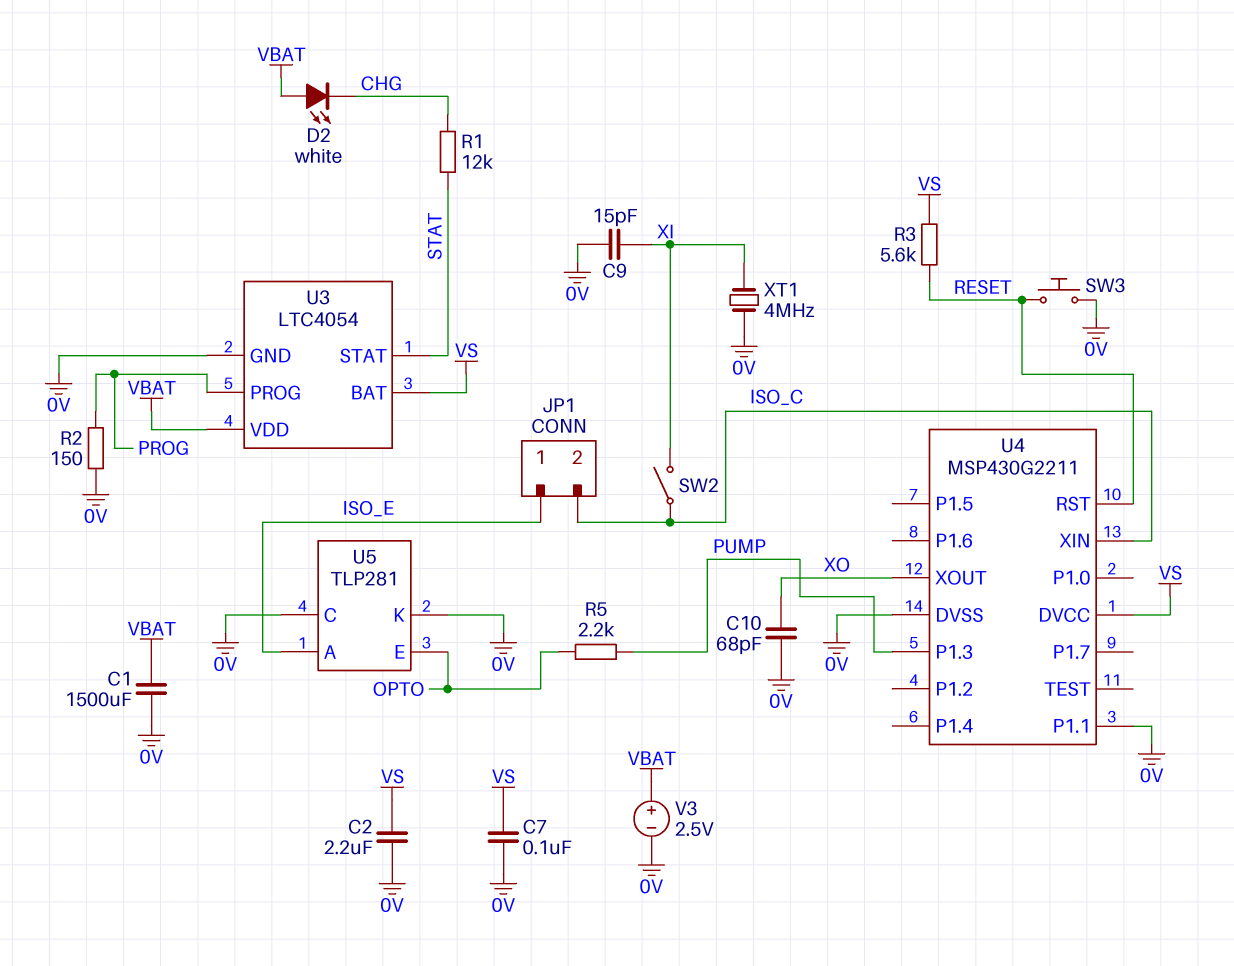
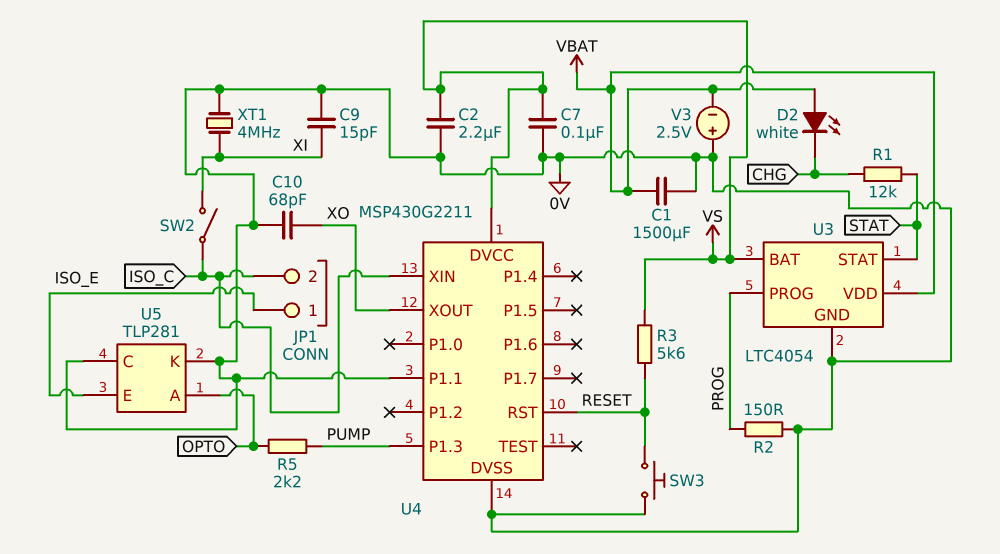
U5 pin A: ISO_E -> OPTO
U5 pin E: OPTO -> ISO_E
V3: 2.5V (plus VBAT, minus 0V) -> 2.5V (plus 0V, minus VBAT)

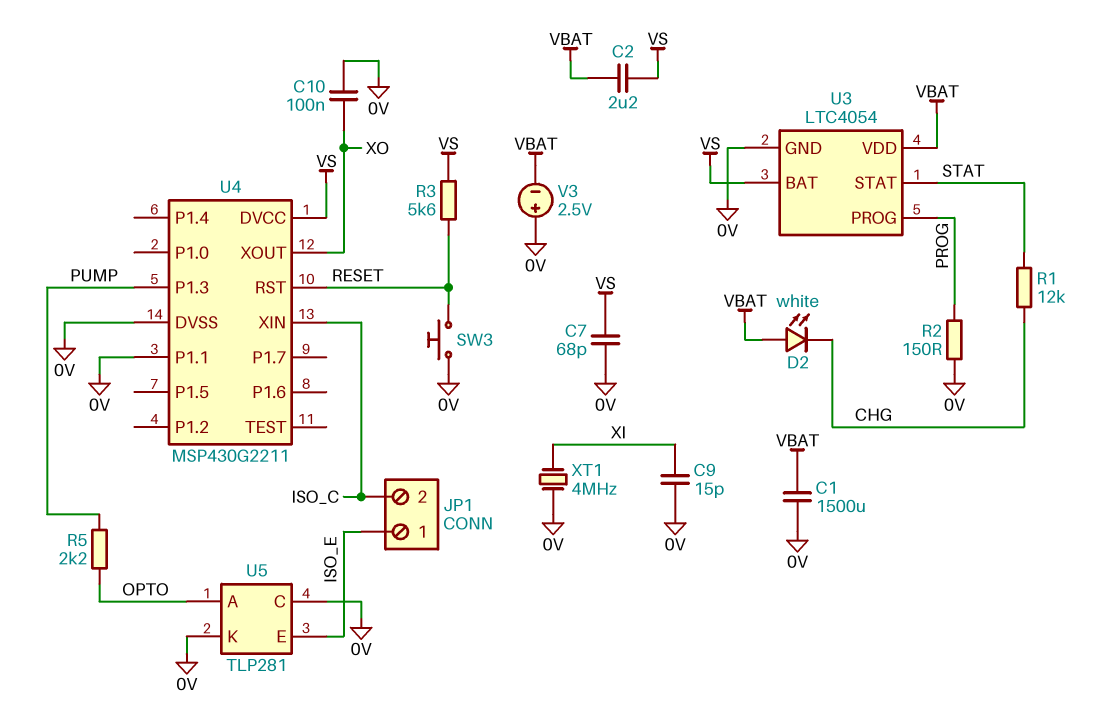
C2: 2.2uF (0V, VS) -> 2.2uF (VBAT, VS)
C7: 100nF (0V, VS) -> 68pF (0V, VS)
C10: 68pF (0V, XO) -> 100nF (0V, XO)
SW2: switch (ISO_C, XI) -> none

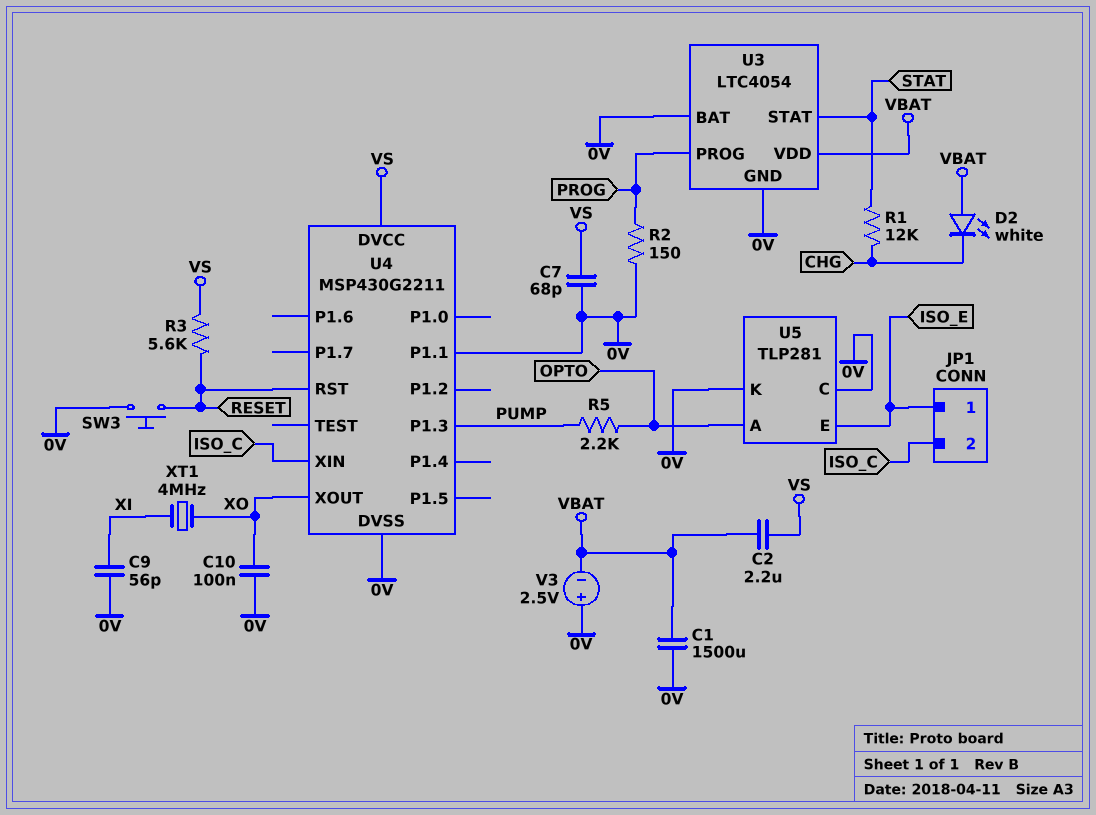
C9: 15pF (0V, XI) -> 56pF (0V, XI)
U3 pin BAT: VS -> 0V
XT1: 4MHz (0V, XI) -> 4MHz (XI, XO)

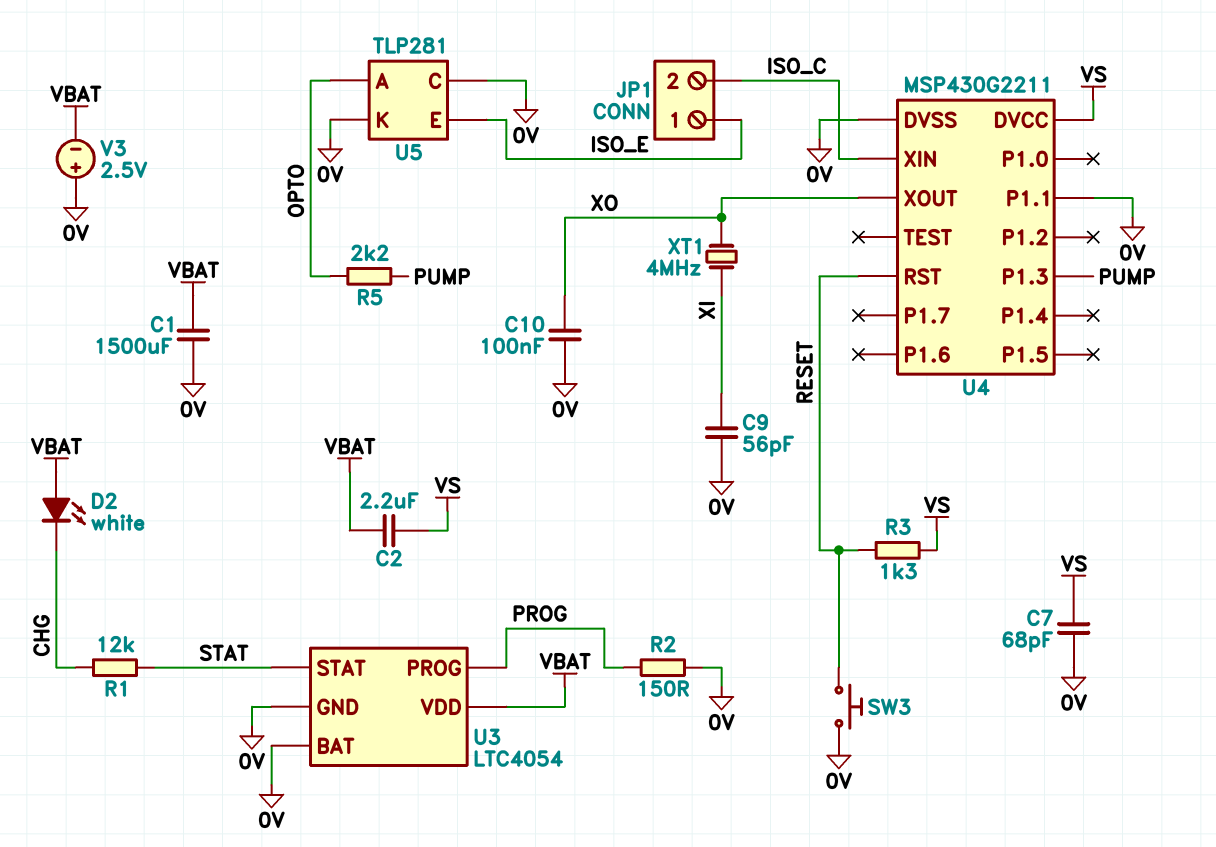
R3: 5.6k (RESET, VS) -> 1.3k (RESET, VS)

